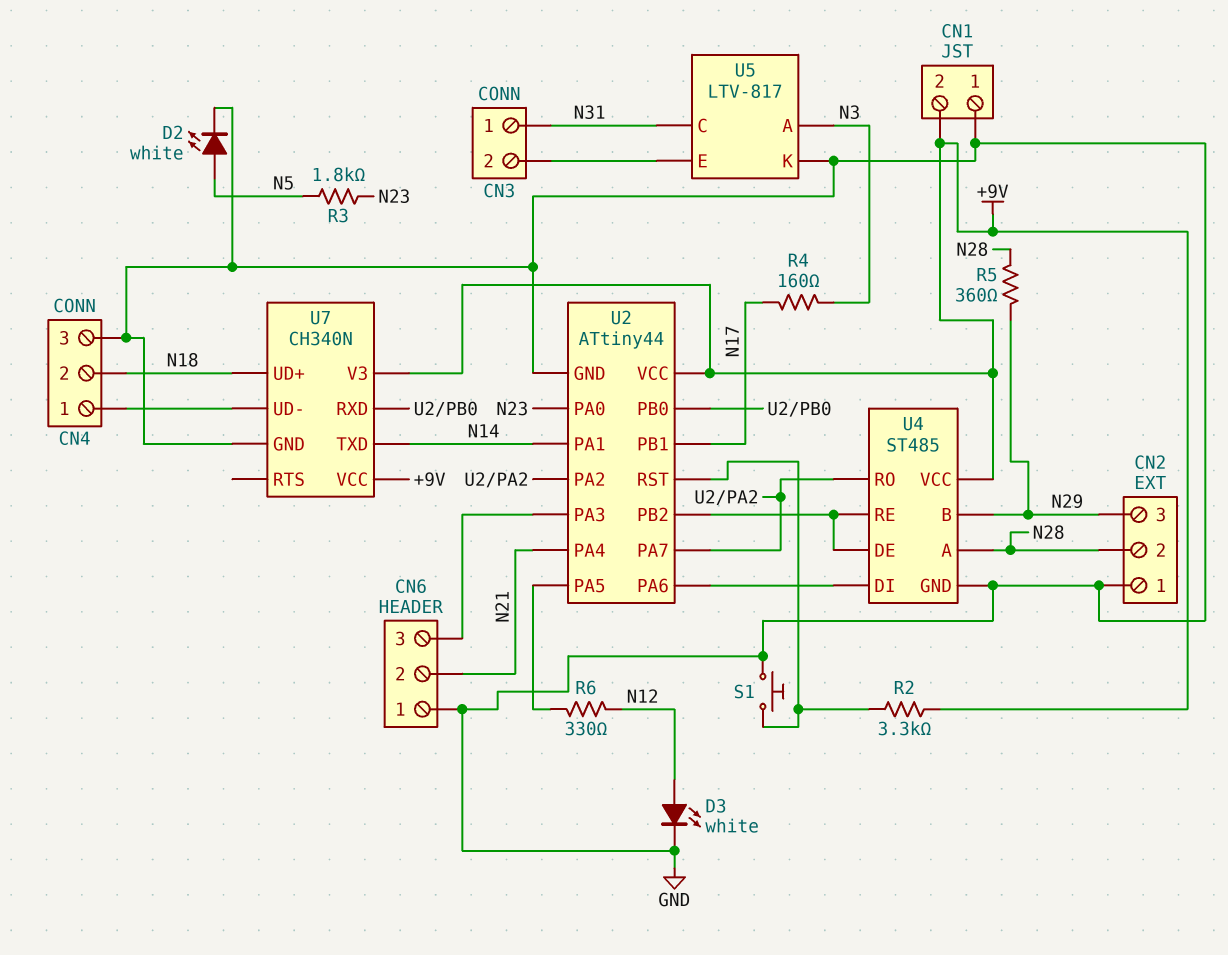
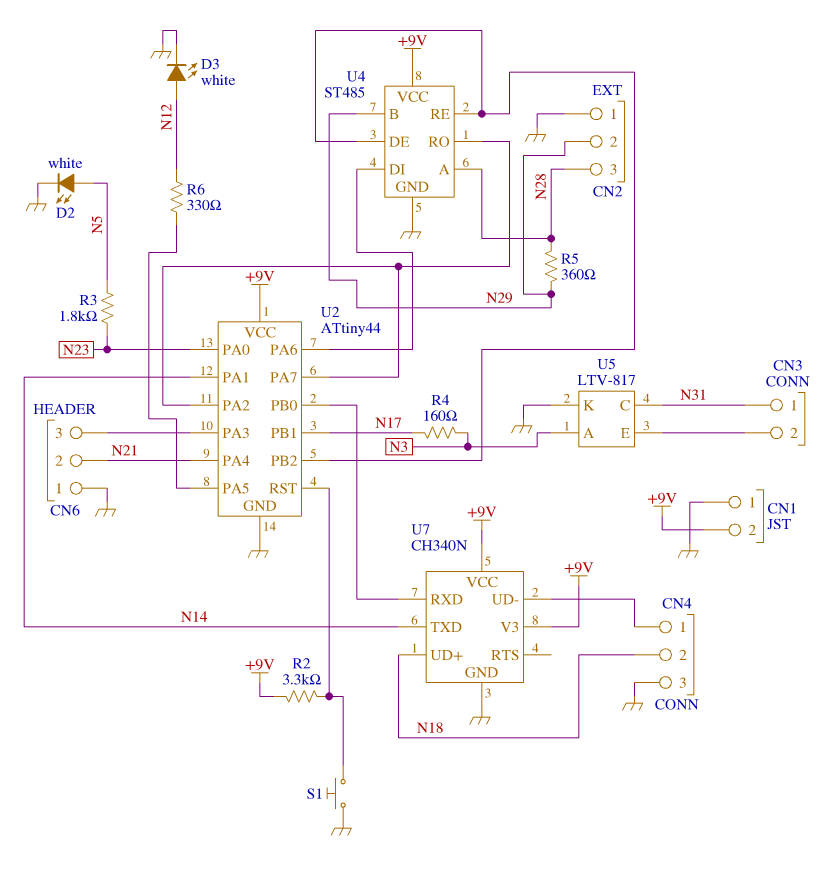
CN2 pin 2: N28 -> N29
CN2 pin 3: N29 -> N28

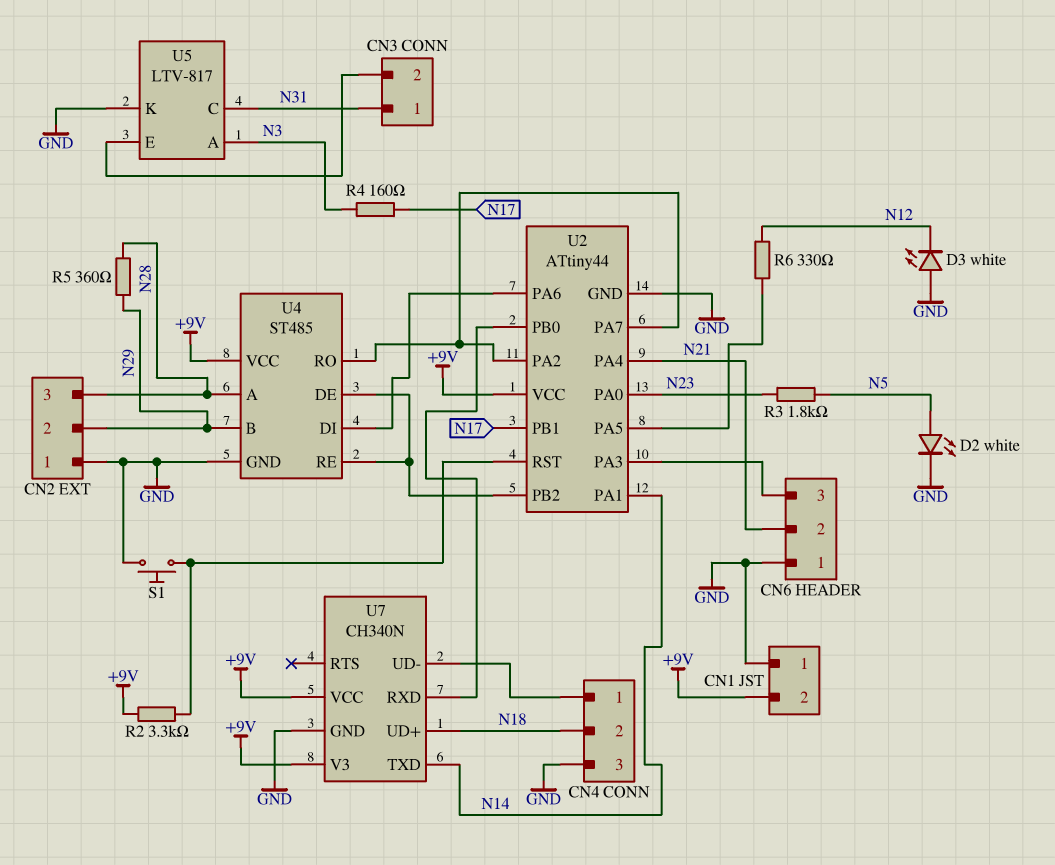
D3: LED white (A N12, K GND) -> LED white (A GND, K N12)

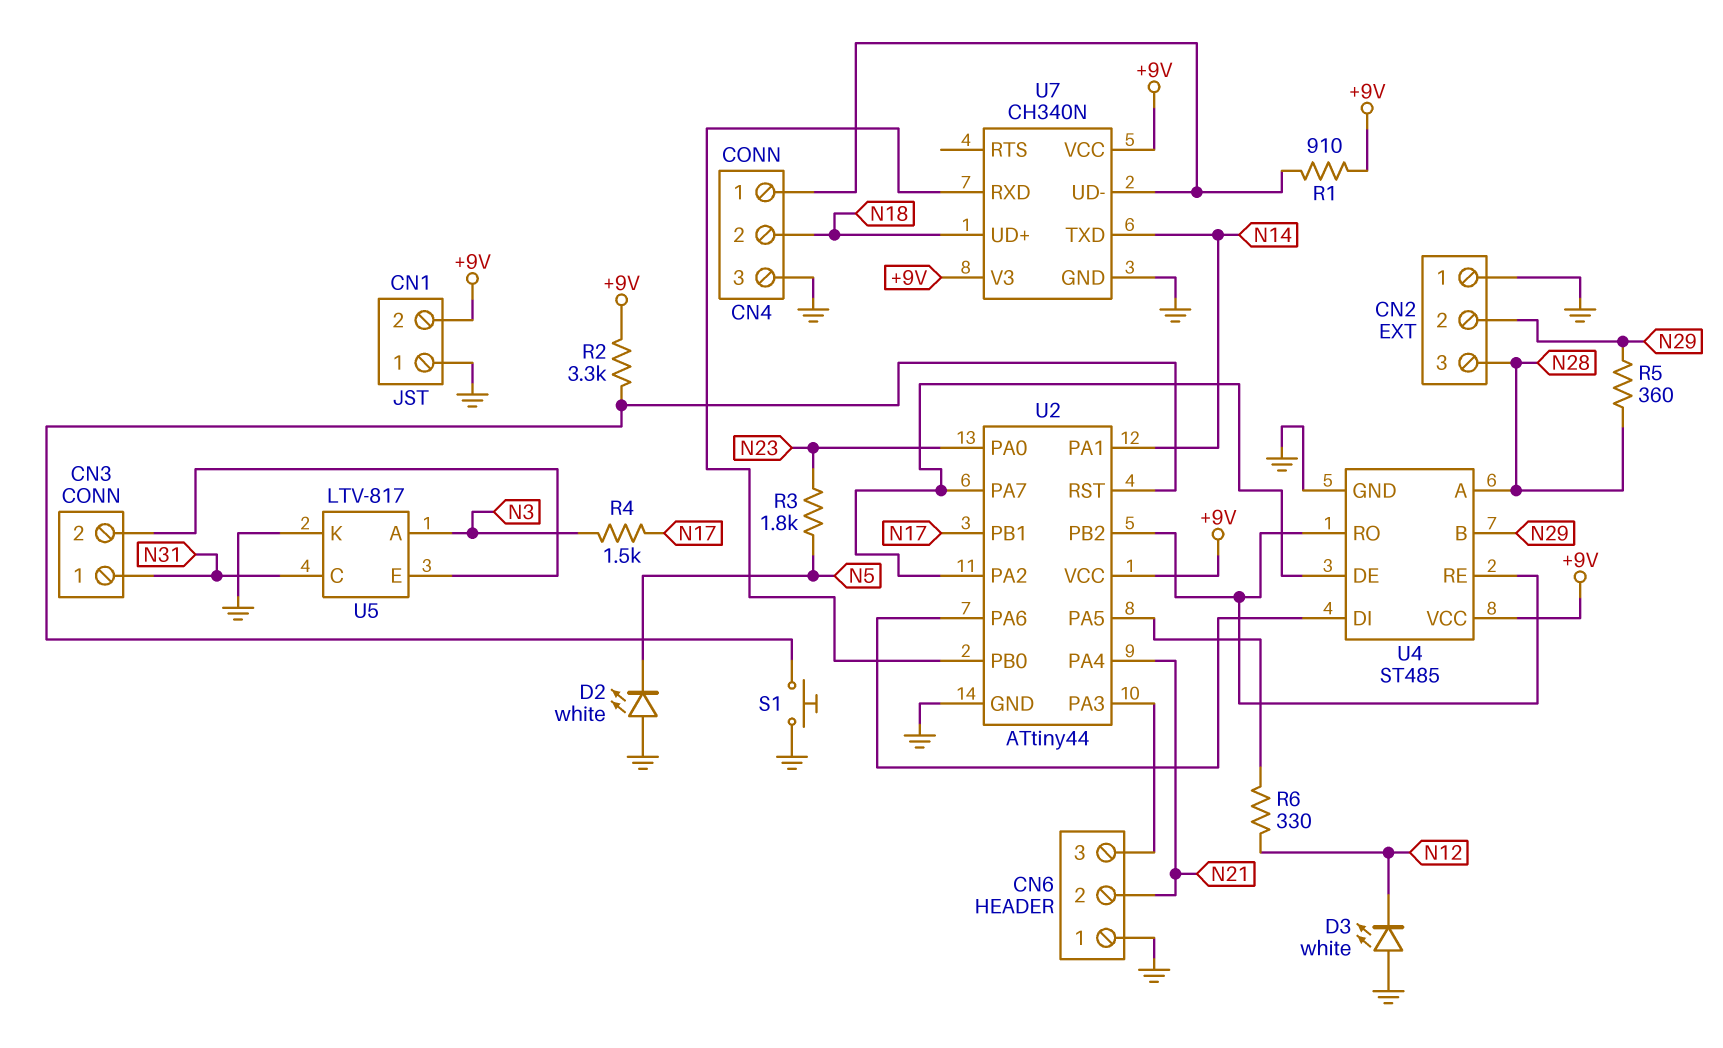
D2: LED white (A N5, K GND) -> LED white (A GND, K N5)
R1: none -> 910 (+9V, CN4/1)
R4: 160 (N3, N17) -> 1.5k (N3, N17)
U4 pin DE: U2/PB2 -> U2/PA2
U4 pin RO: U2/PA2 -> U2/PB2

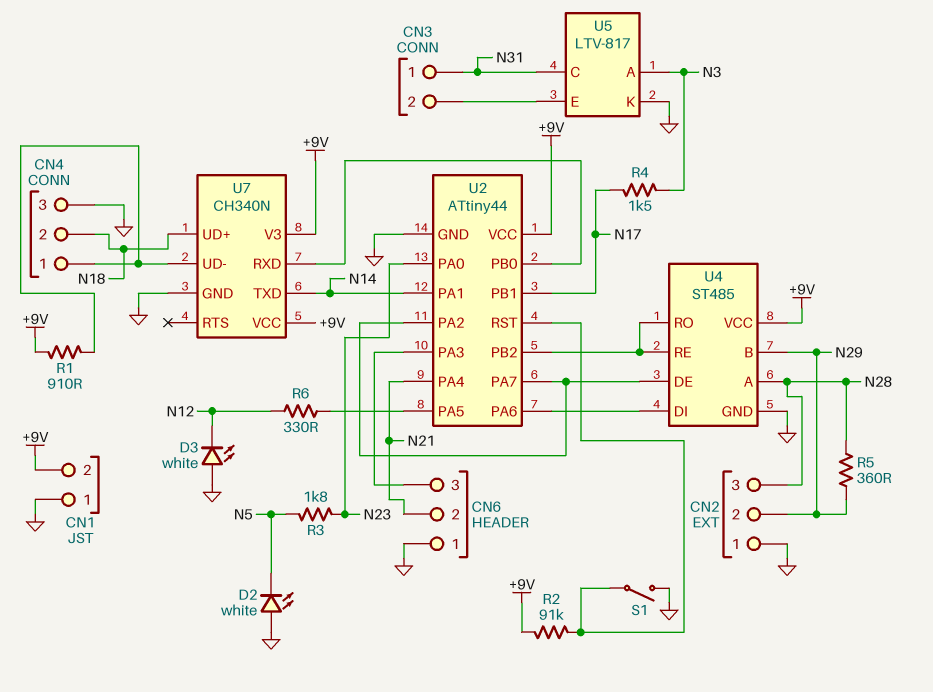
R2: 3.3k (+9V, U2/RST) -> 91k (+9V, U2/RST)
S1: button (GND, U2/RST) -> switch (GND, U2/RST)

